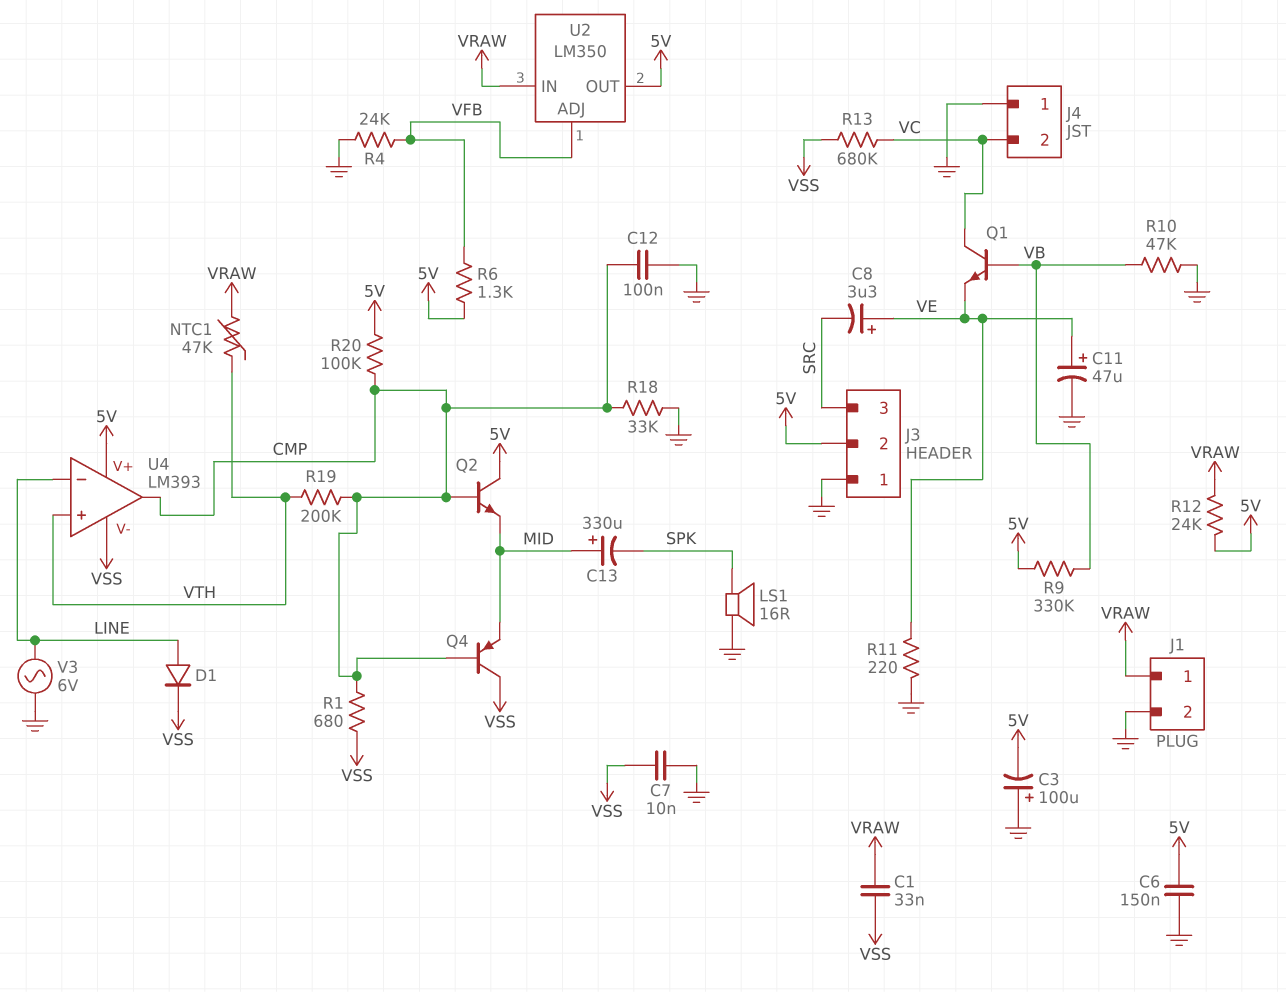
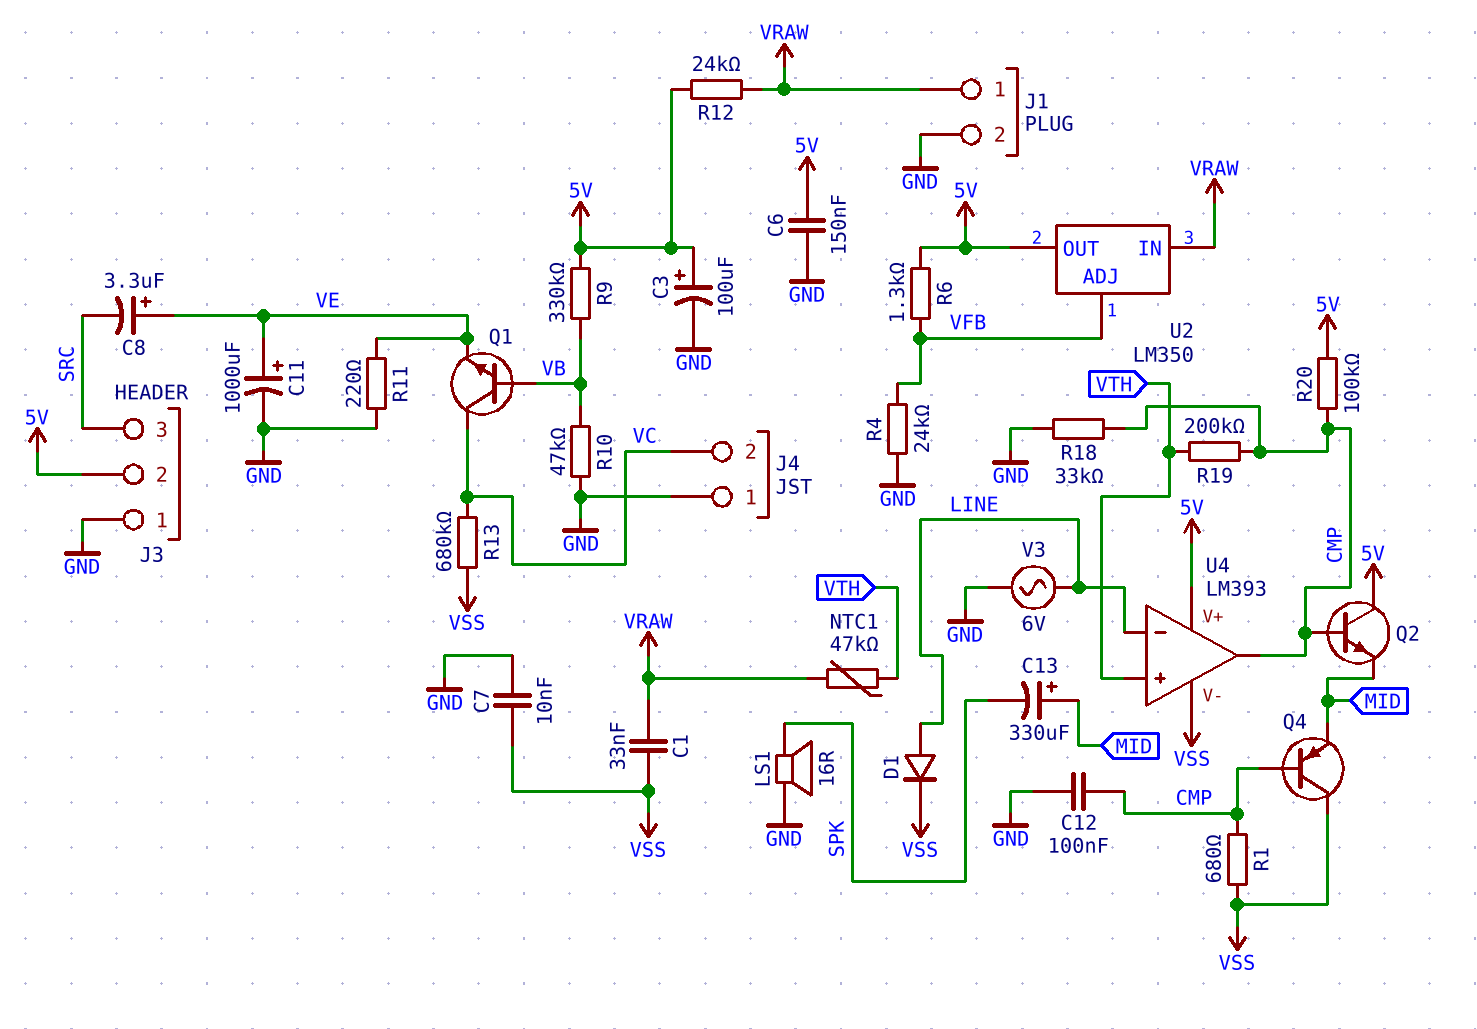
C3: 100uF (plus GND, minus 5V) -> 100uF (plus 5V, minus GND)
C11: 47uF (plus VE, minus GND) -> 1000uF (plus VE, minus GND)

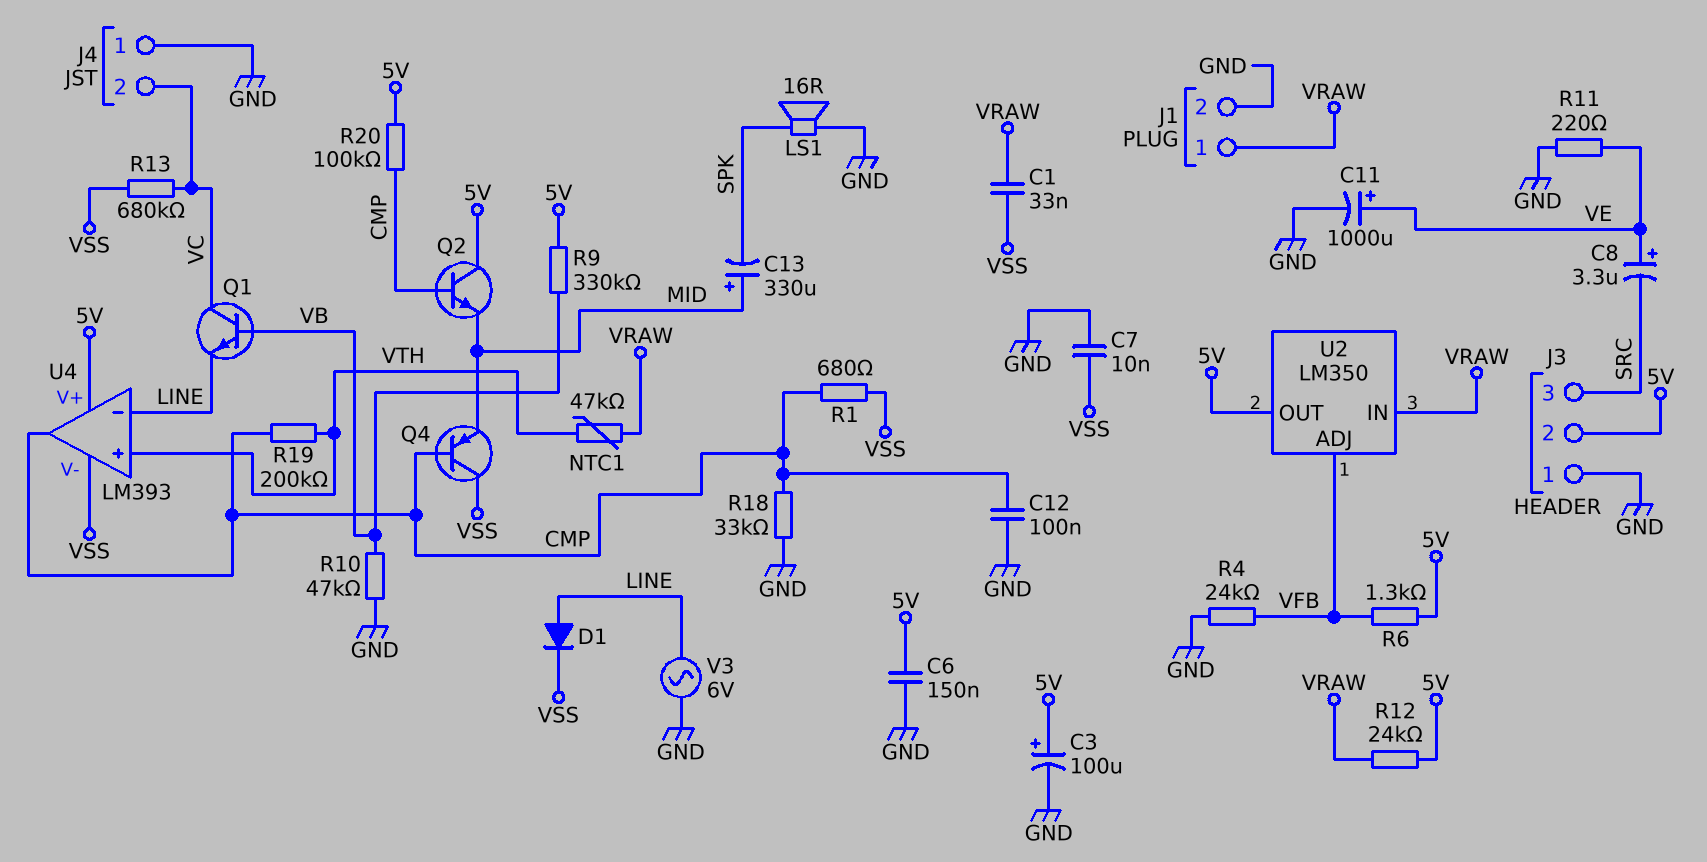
Q1: NPN (B VB, C VC, E VE) -> NPN (B VB, C VC, E LINE)

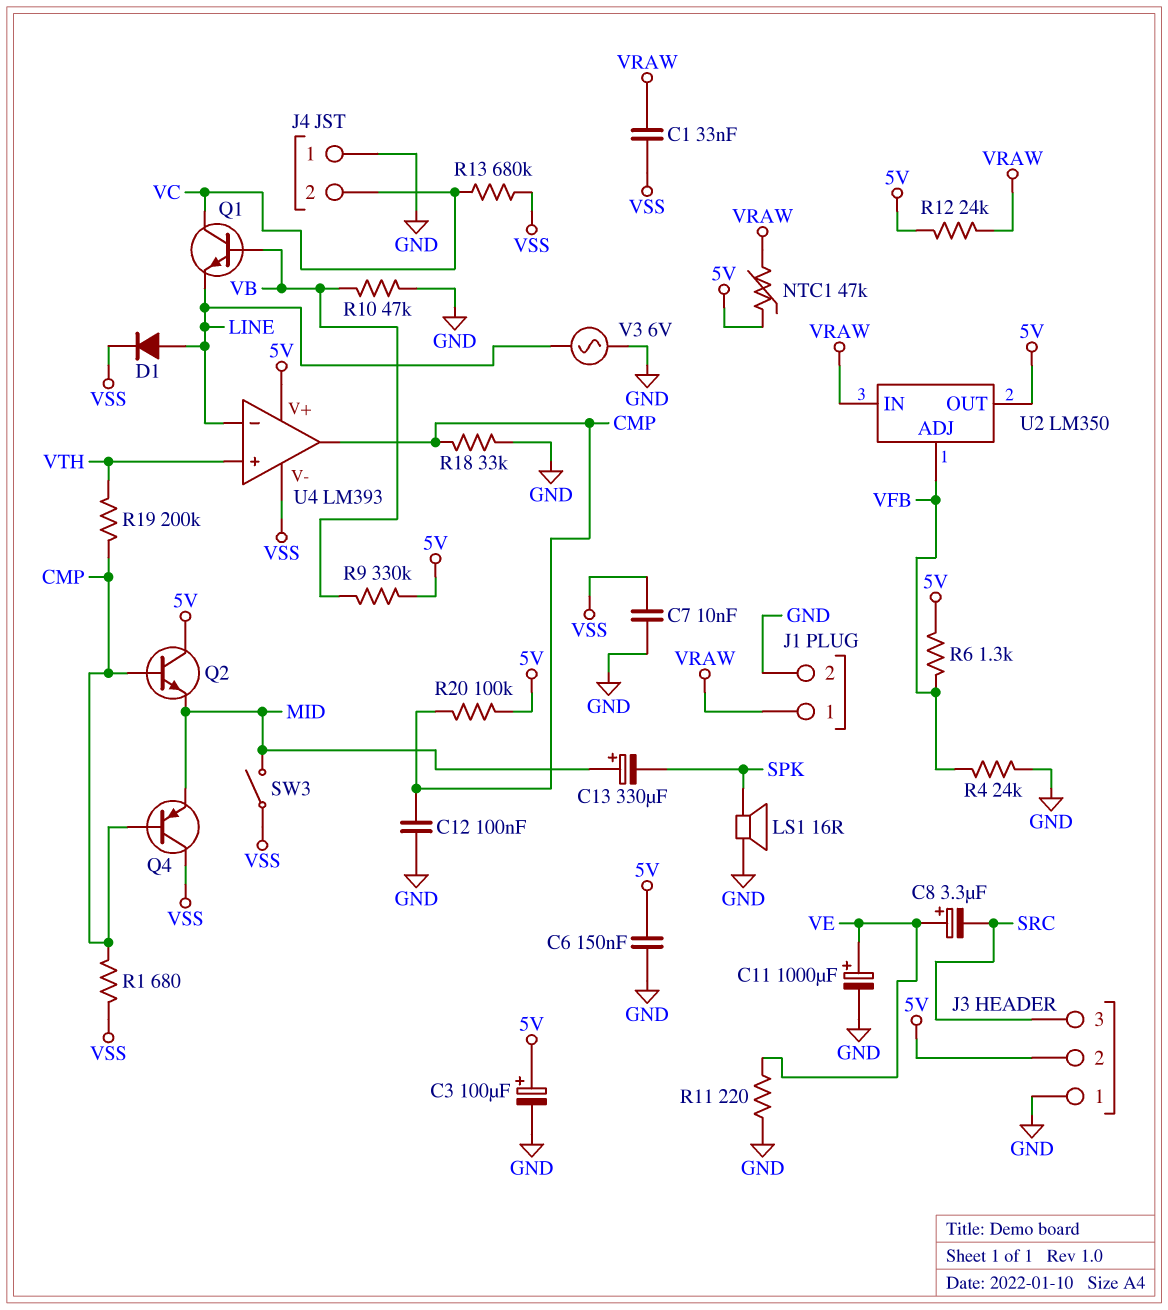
NTC1: 47k (VRAW, VTH) -> 47k (5V, VRAW)
SW3: none -> switch (MID, VSS)

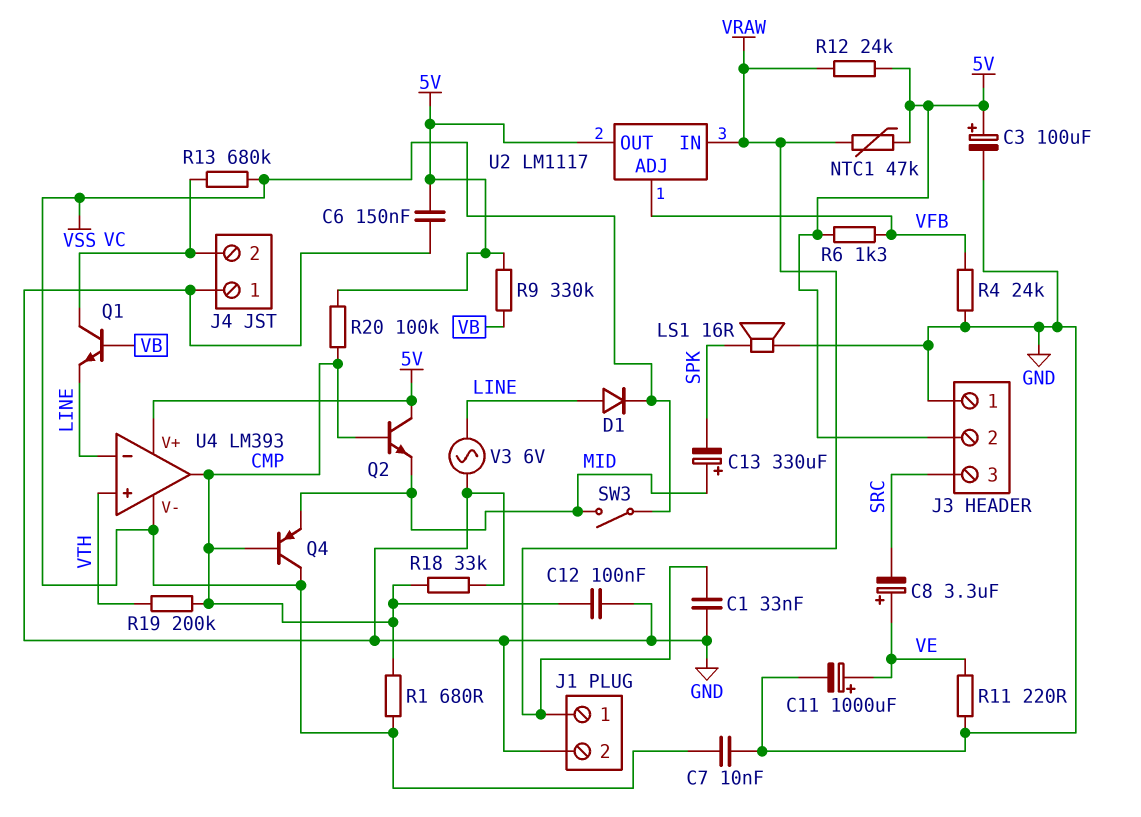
C1: 33nF (VRAW, VSS) -> 33nF (GND, VRAW)
R10: 47k (GND, VB) -> none
U2: LM350 -> LM1117

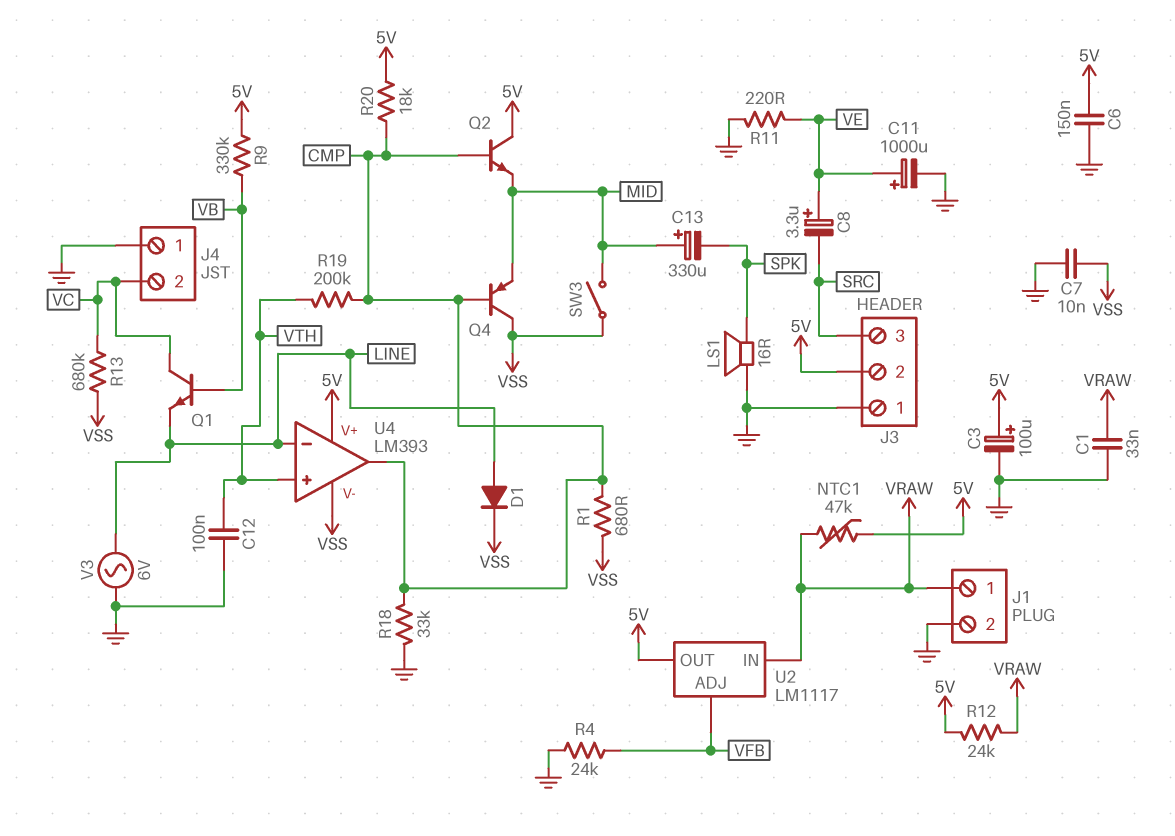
C12: 100nF (CMP, GND) -> 100nF (GND, VTH)
R6: 1.3k (5V, VFB) -> none
R20: 100k (5V, CMP) -> 18k (5V, CMP)

